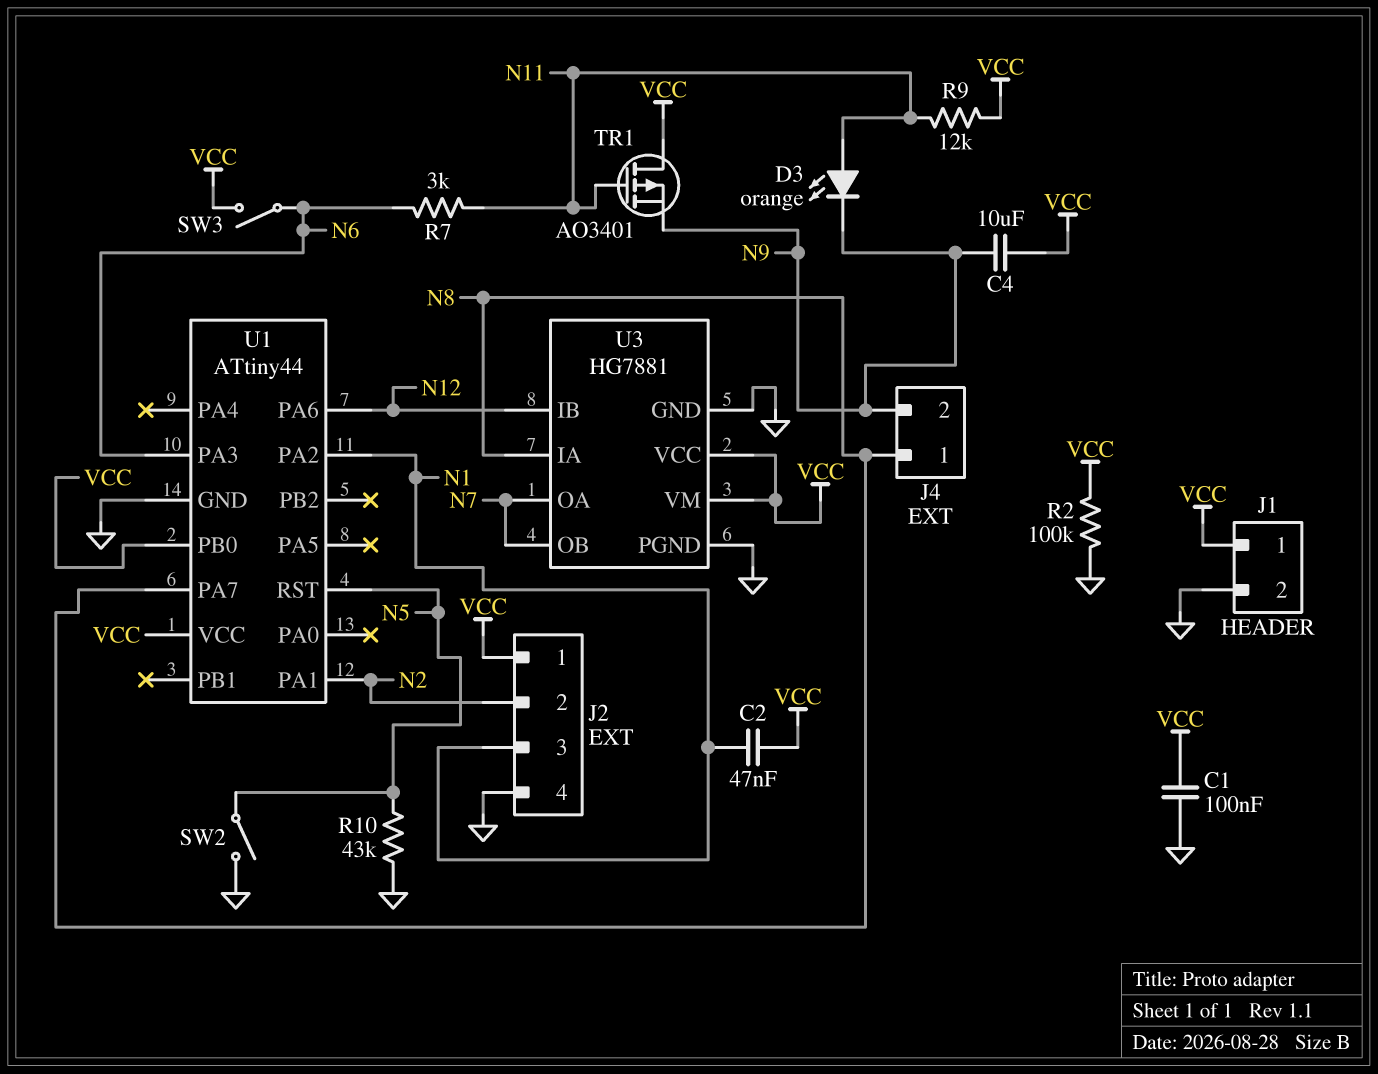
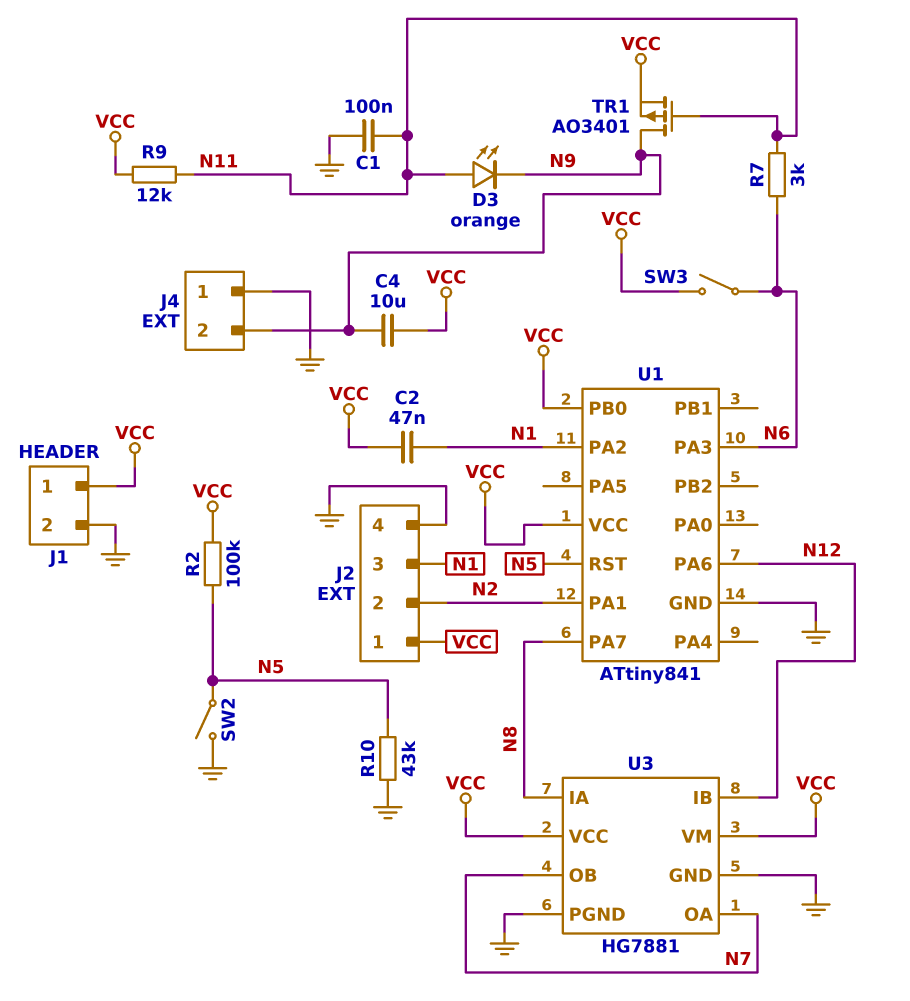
C1: 100nF (GND, VCC) -> 100nF (GND, N11)
J4 pin 1: N8 -> GND
R2: 100k (GND, VCC) -> 100k (N5, VCC)
TR1: PMOS AO3401 (G N11, D VCC, S N9) -> PMOS AO3401 (G N11, D N9, S VCC)
U1: ATtiny44 -> ATtiny841

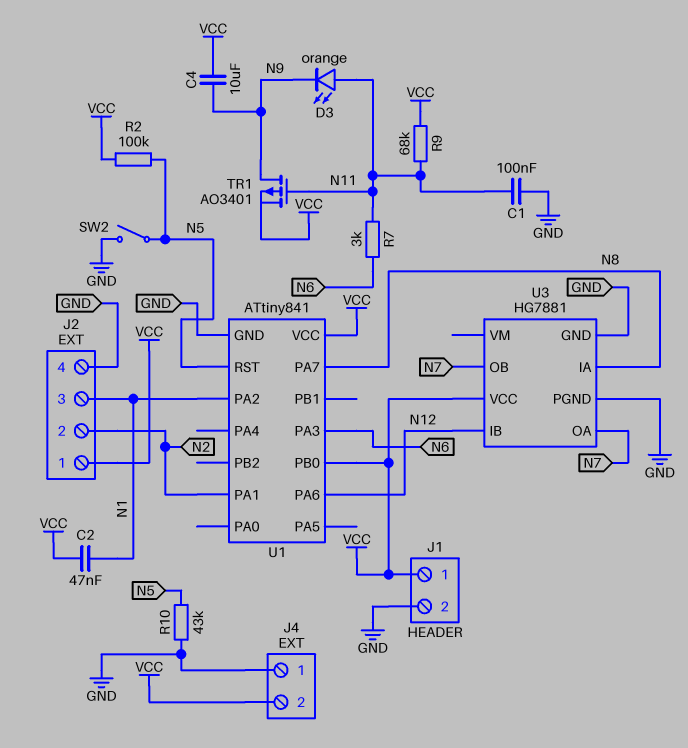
J4 pin 2: N9 -> VCC
R9: 12k (N11, VCC) -> 68k (N11, VCC)
SW3: switch (N6, VCC) -> none
U3 pin VM: VCC -> none

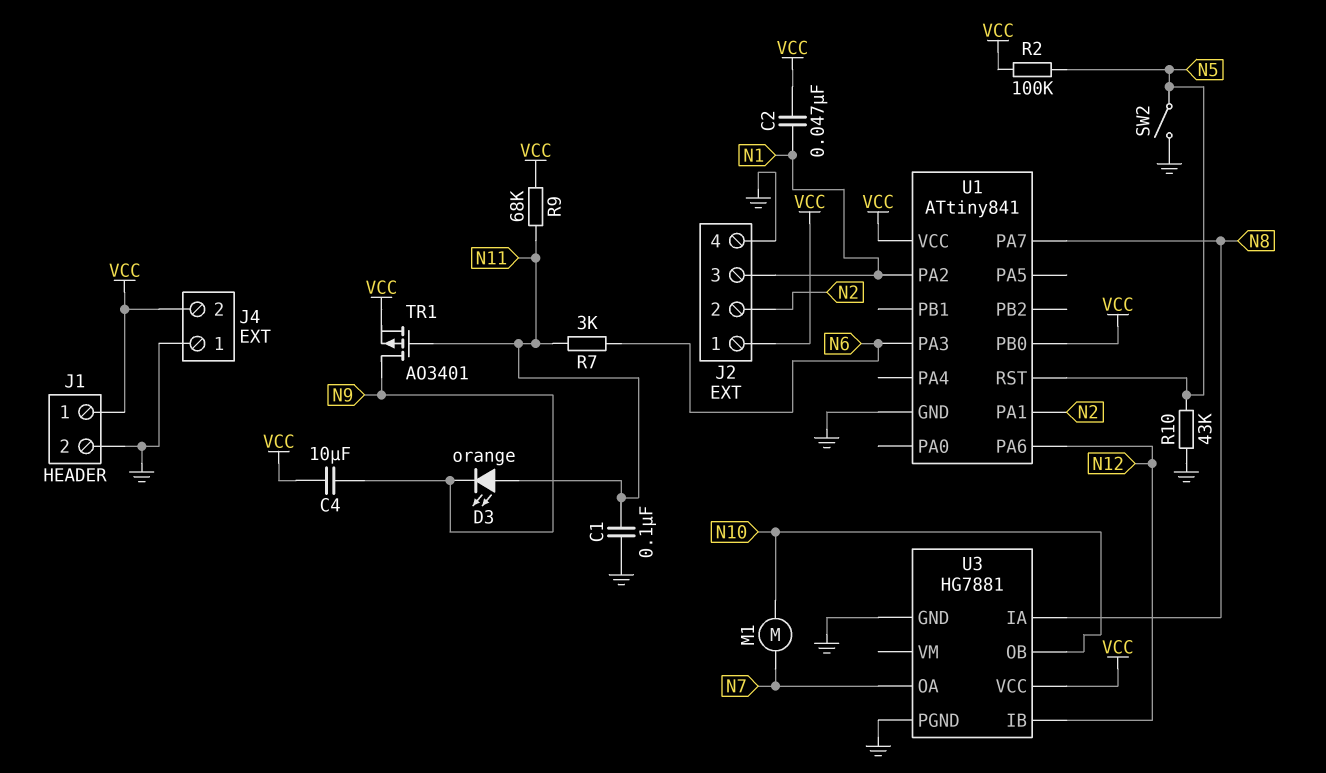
M1: none -> motor (N7, N10)
U3 pin OB: N7 -> N10

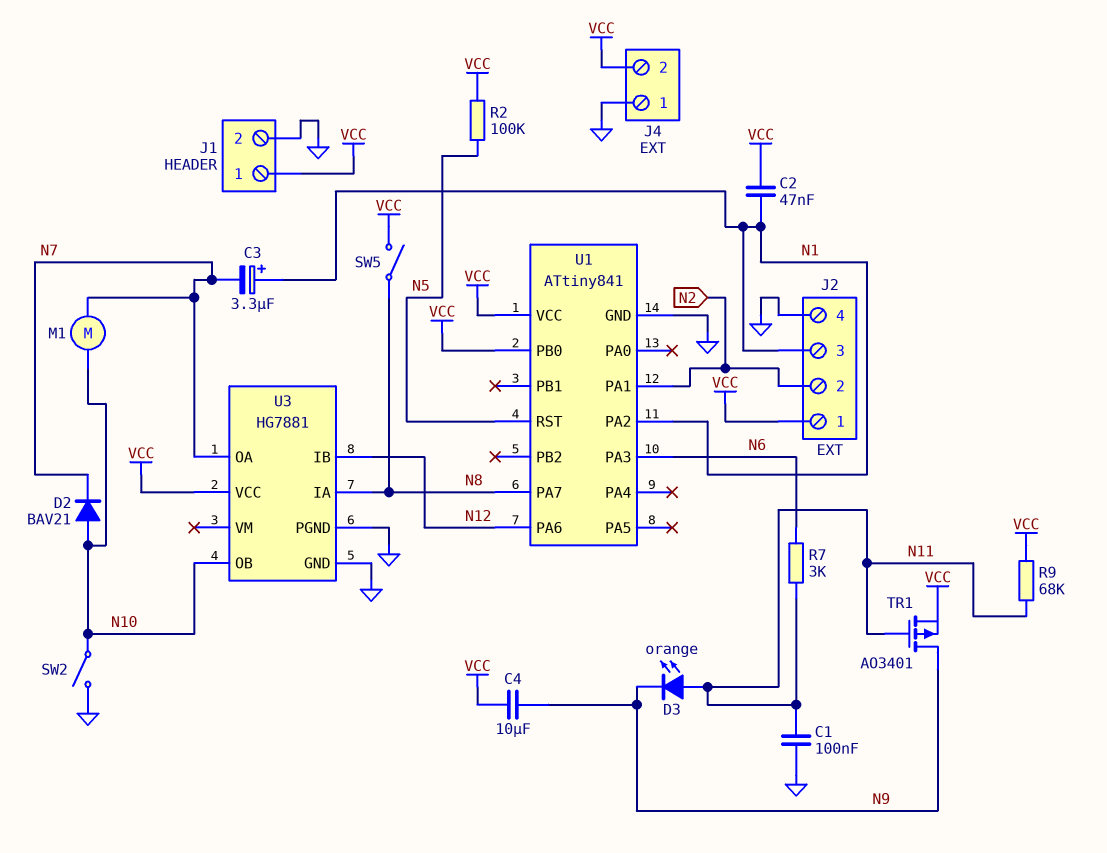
C3: none -> 3.3uF (plus N1, minus N7)
D2: none -> diode BAV21 (A N10, K N7)
R10: 43k (GND, N5) -> none
SW2: switch (GND, N5) -> switch (GND, N10)
SW5: none -> switch (N8, VCC)

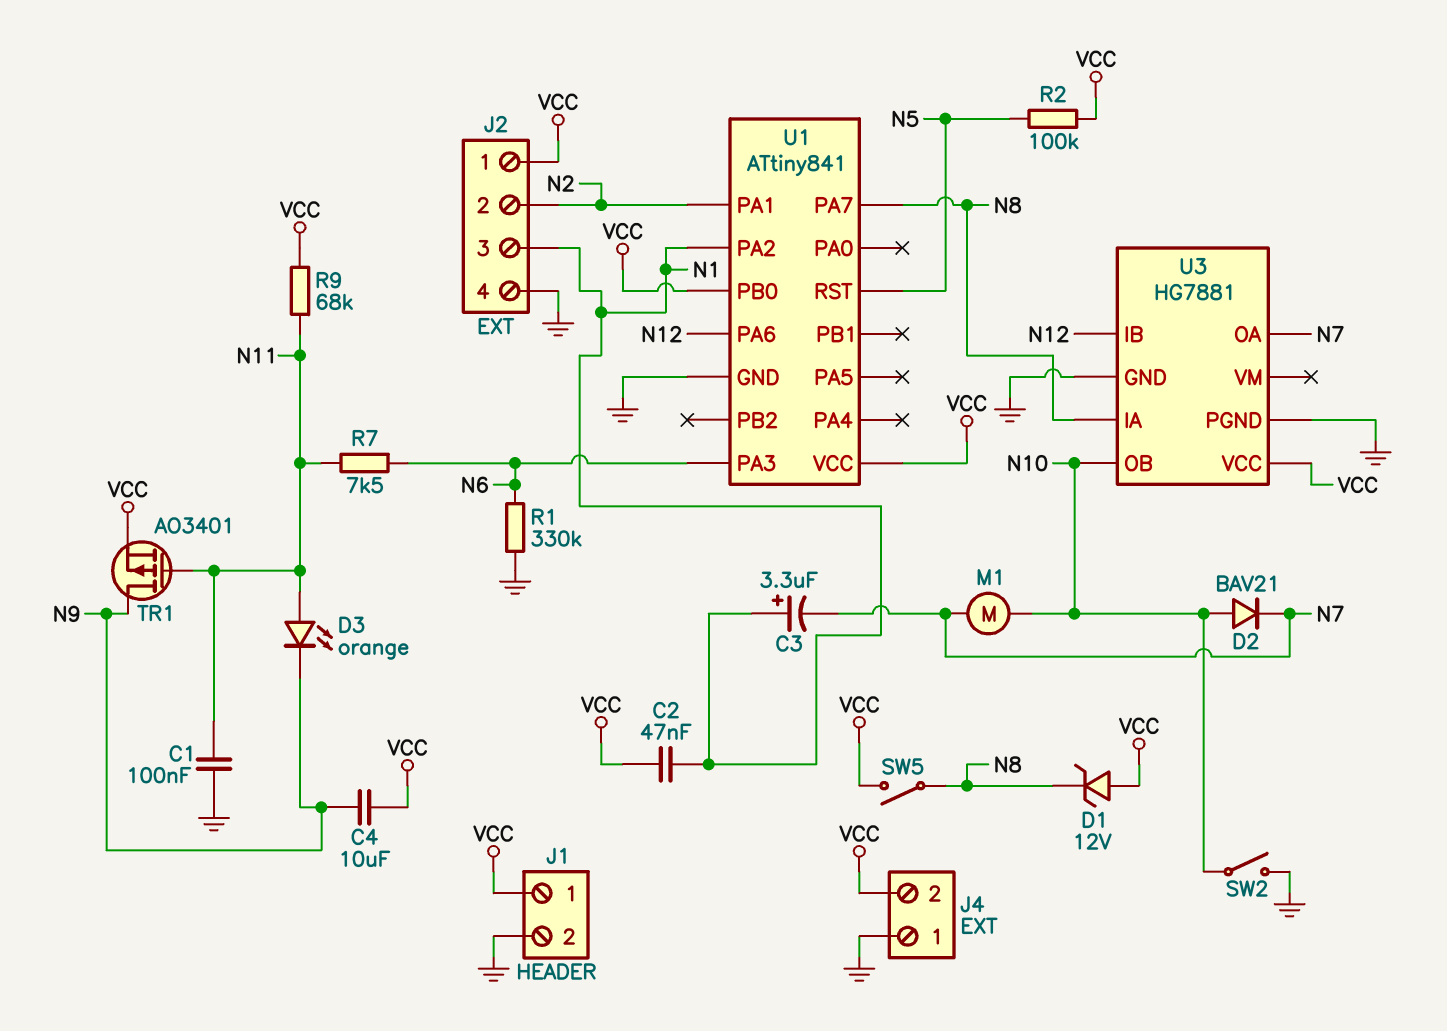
D1: none -> zener 12V (A VCC, K N8)
R1: none -> 330k (GND, N6)
R7: 3k (N6, N11) -> 7.5k (N6, N11)

